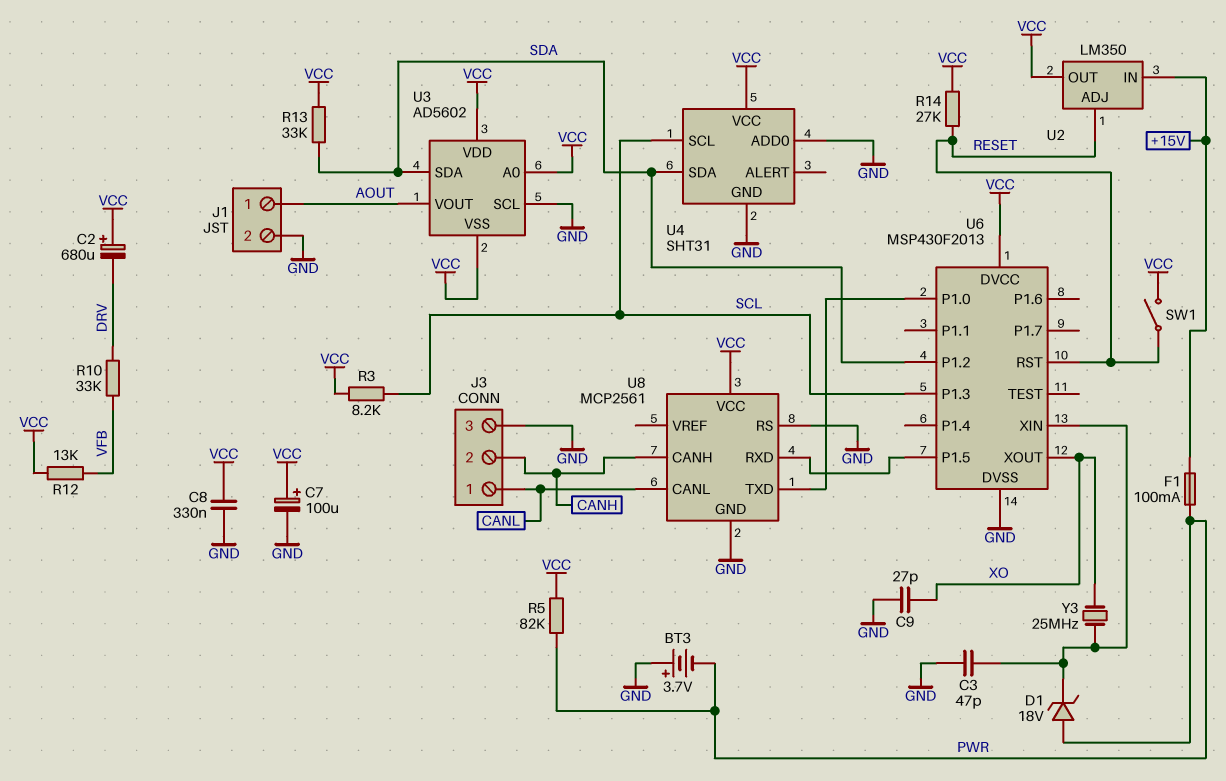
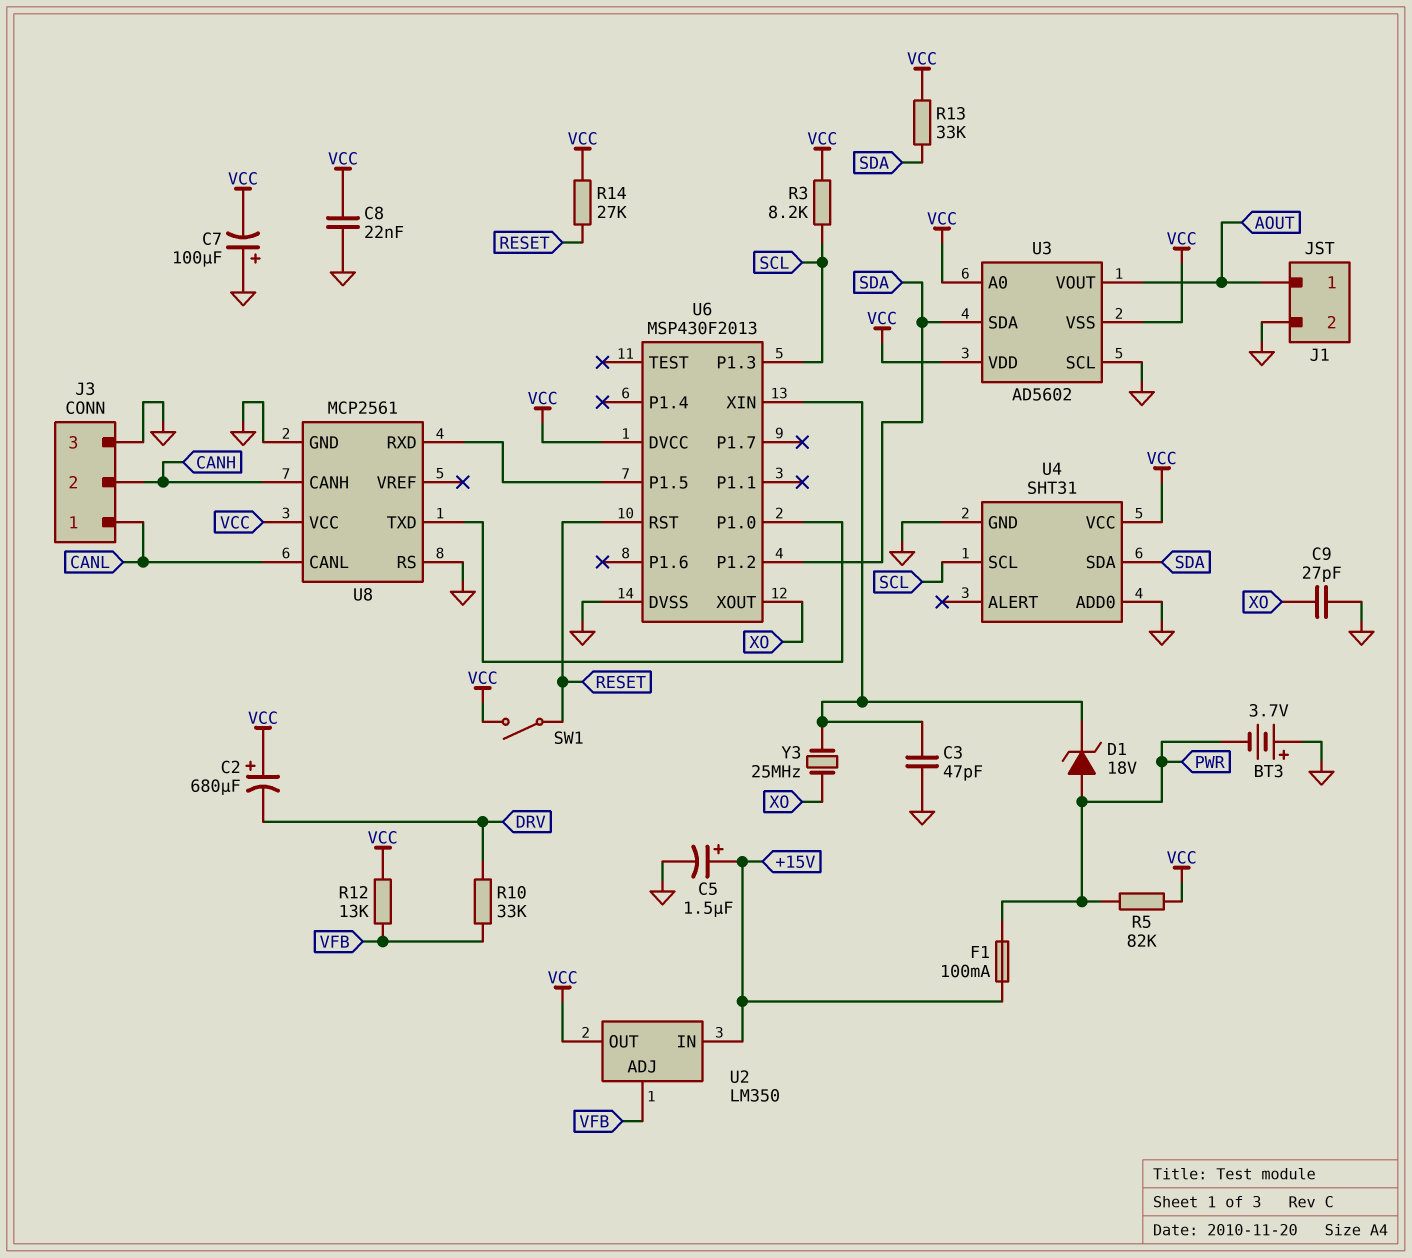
C5: none -> 1.5uF (plus +15V, minus GND)
C7: 100uF (plus VCC, minus GND) -> 100uF (plus GND, minus VCC)
C8: 330nF (GND, VCC) -> 22nF (GND, VCC)
U2 pin ADJ: RESET -> VFB

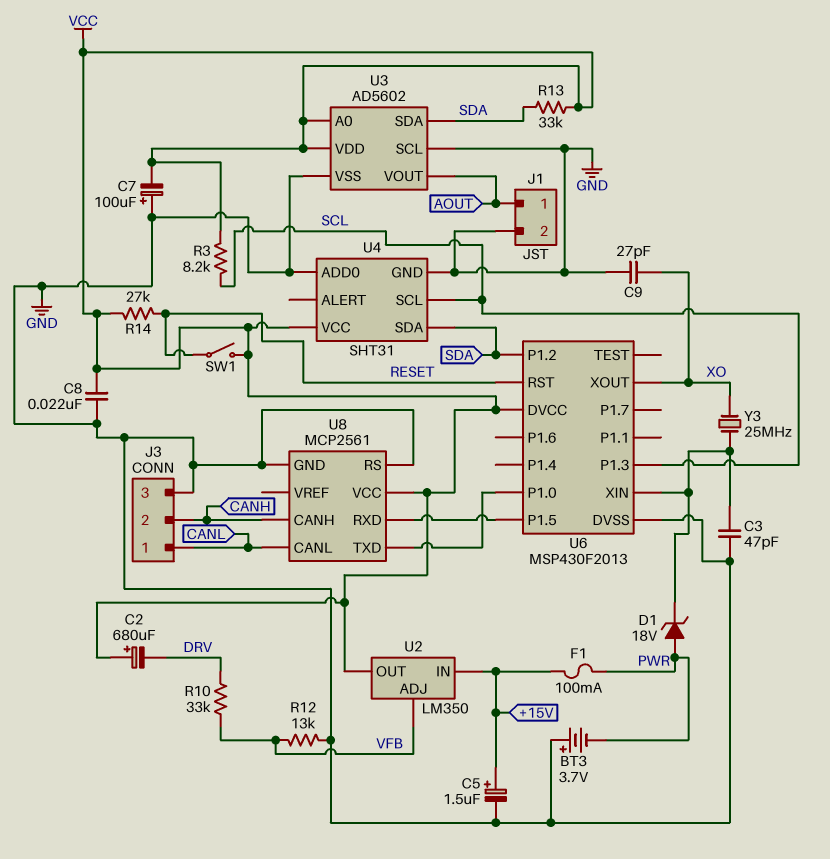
R5: 82k (PWR, VCC) -> none
R12: 13k (VCC, VFB) -> 13k (GND, VFB)
U3 pin VSS: VCC -> GND

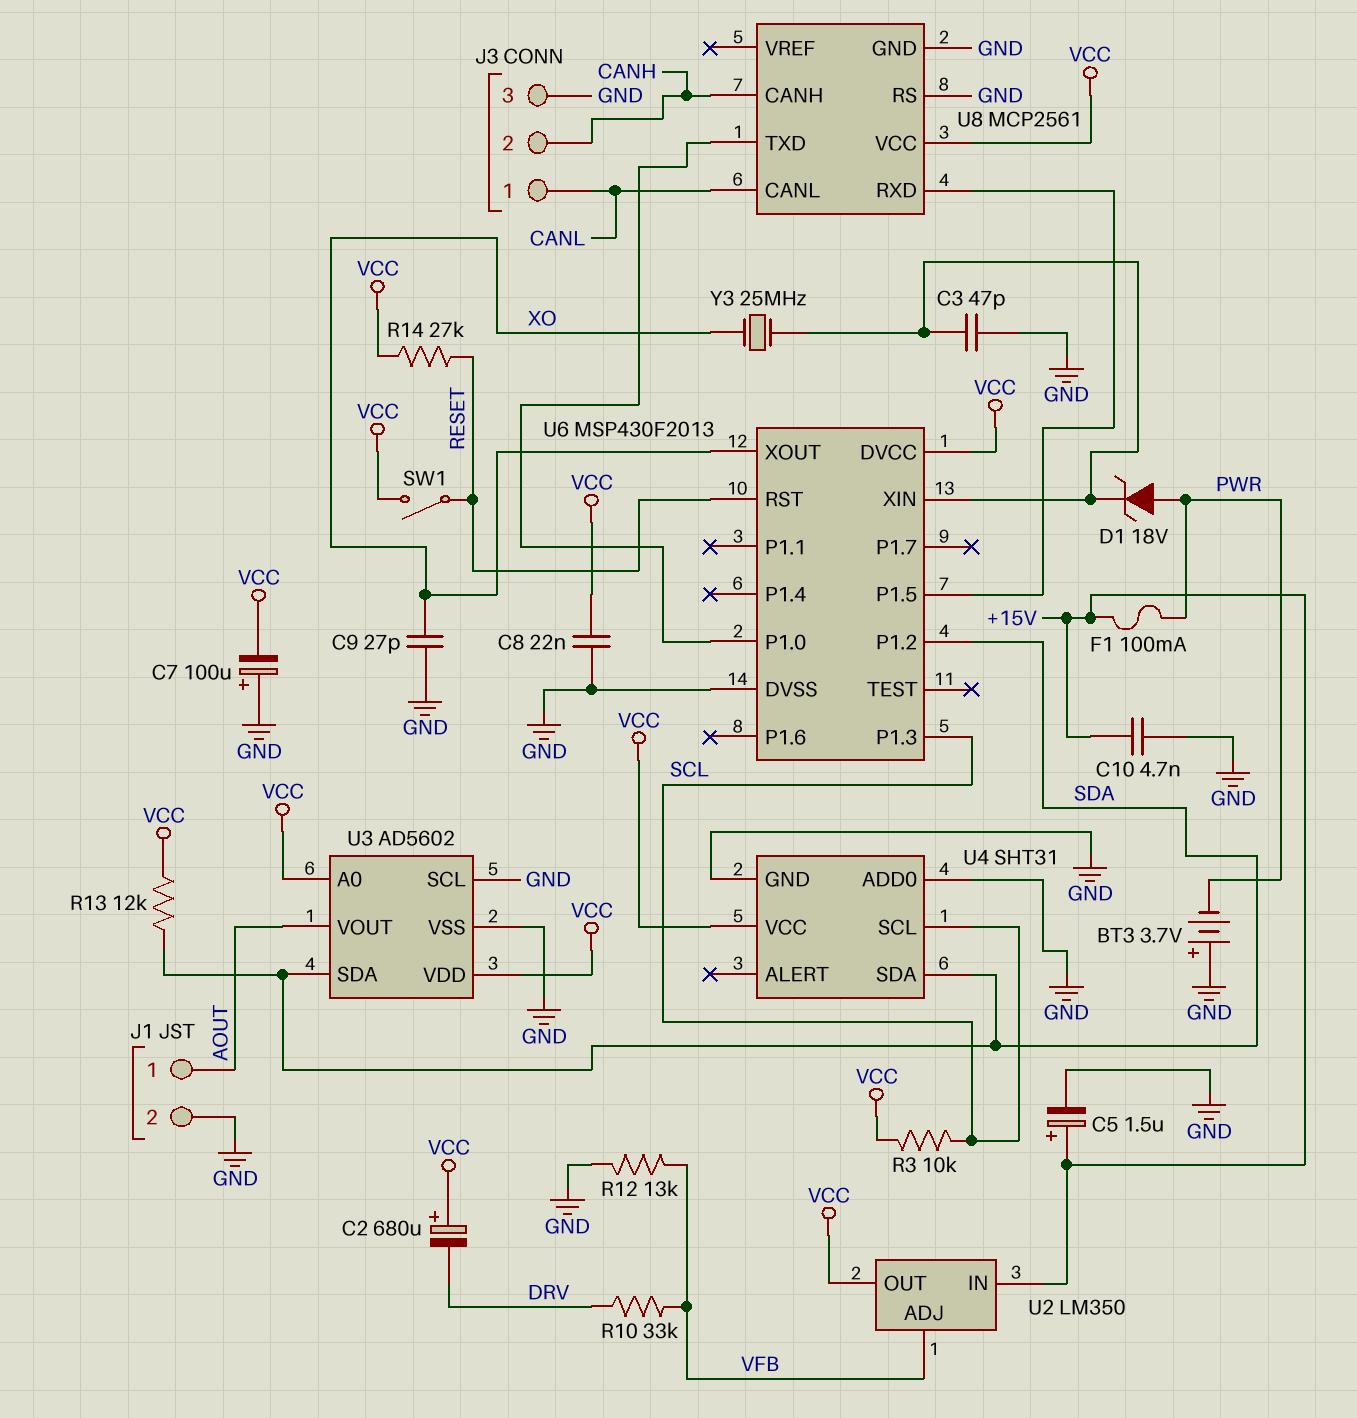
C10: none -> 4.7nF (+15V, GND)
R3: 8.2k (SCL, VCC) -> 10k (SCL, VCC)
R13: 33k (SDA, VCC) -> 12k (SDA, VCC)

